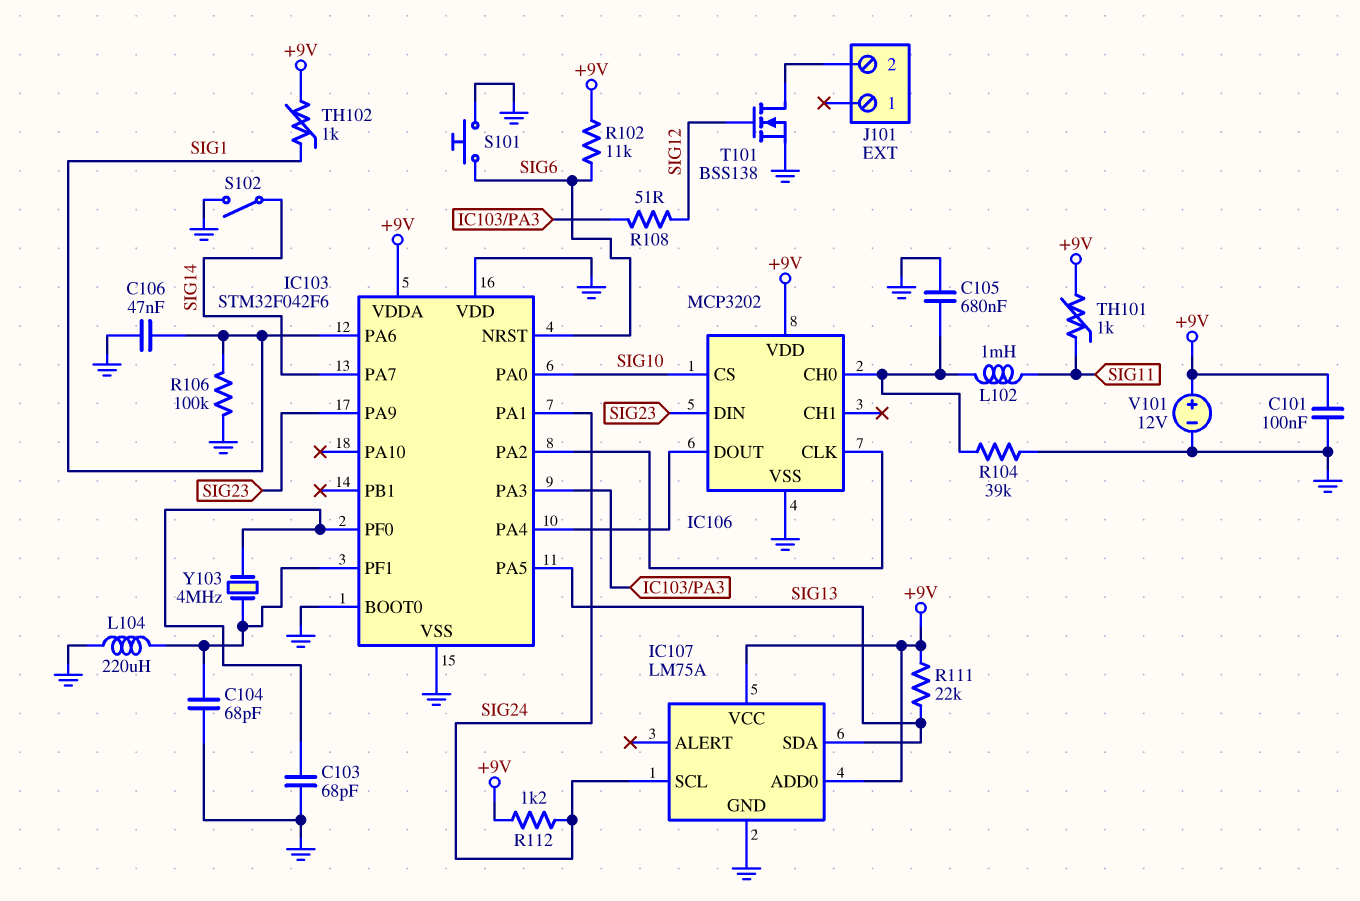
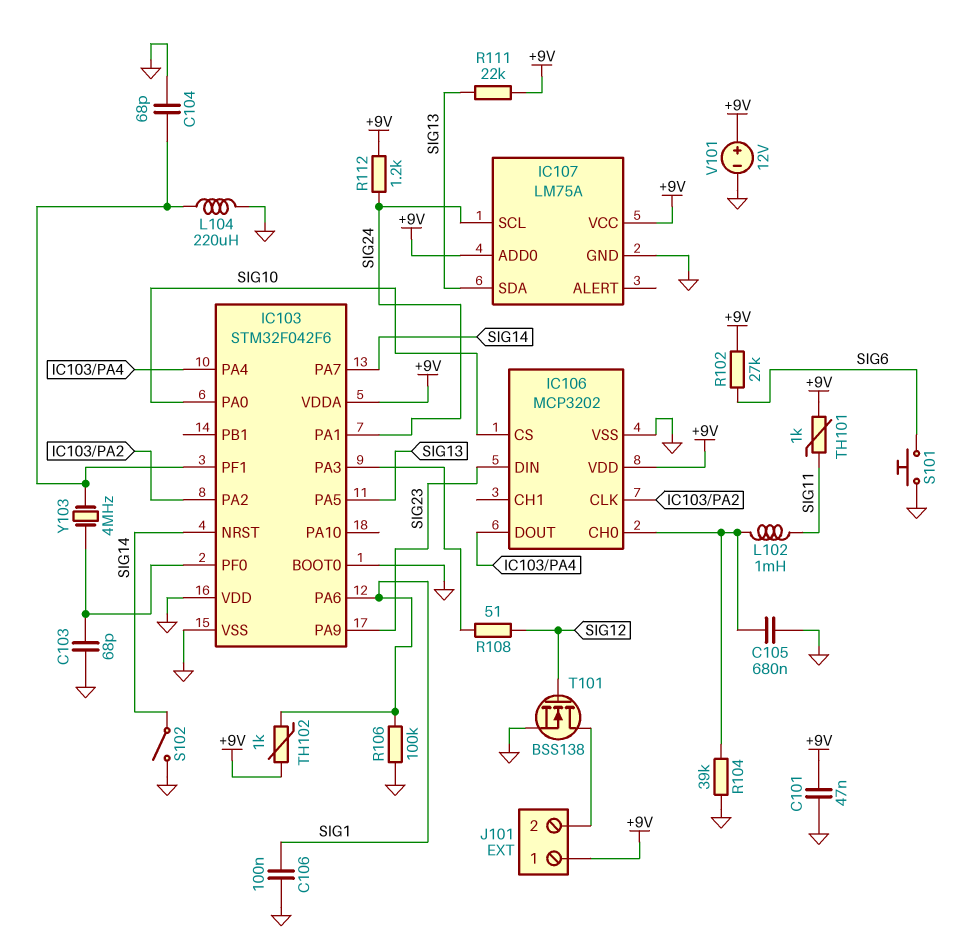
C101: 100nF (+9V, GND) -> 47nF (+9V, GND)
C106: 47nF (GND, SIG1) -> 100nF (GND, SIG1)
IC103 pin NRST: SIG6 -> SIG14
J101 pin 1: none -> +9V
R102: 11k (+9V, SIG6) -> 27k (+9V, SIG6)

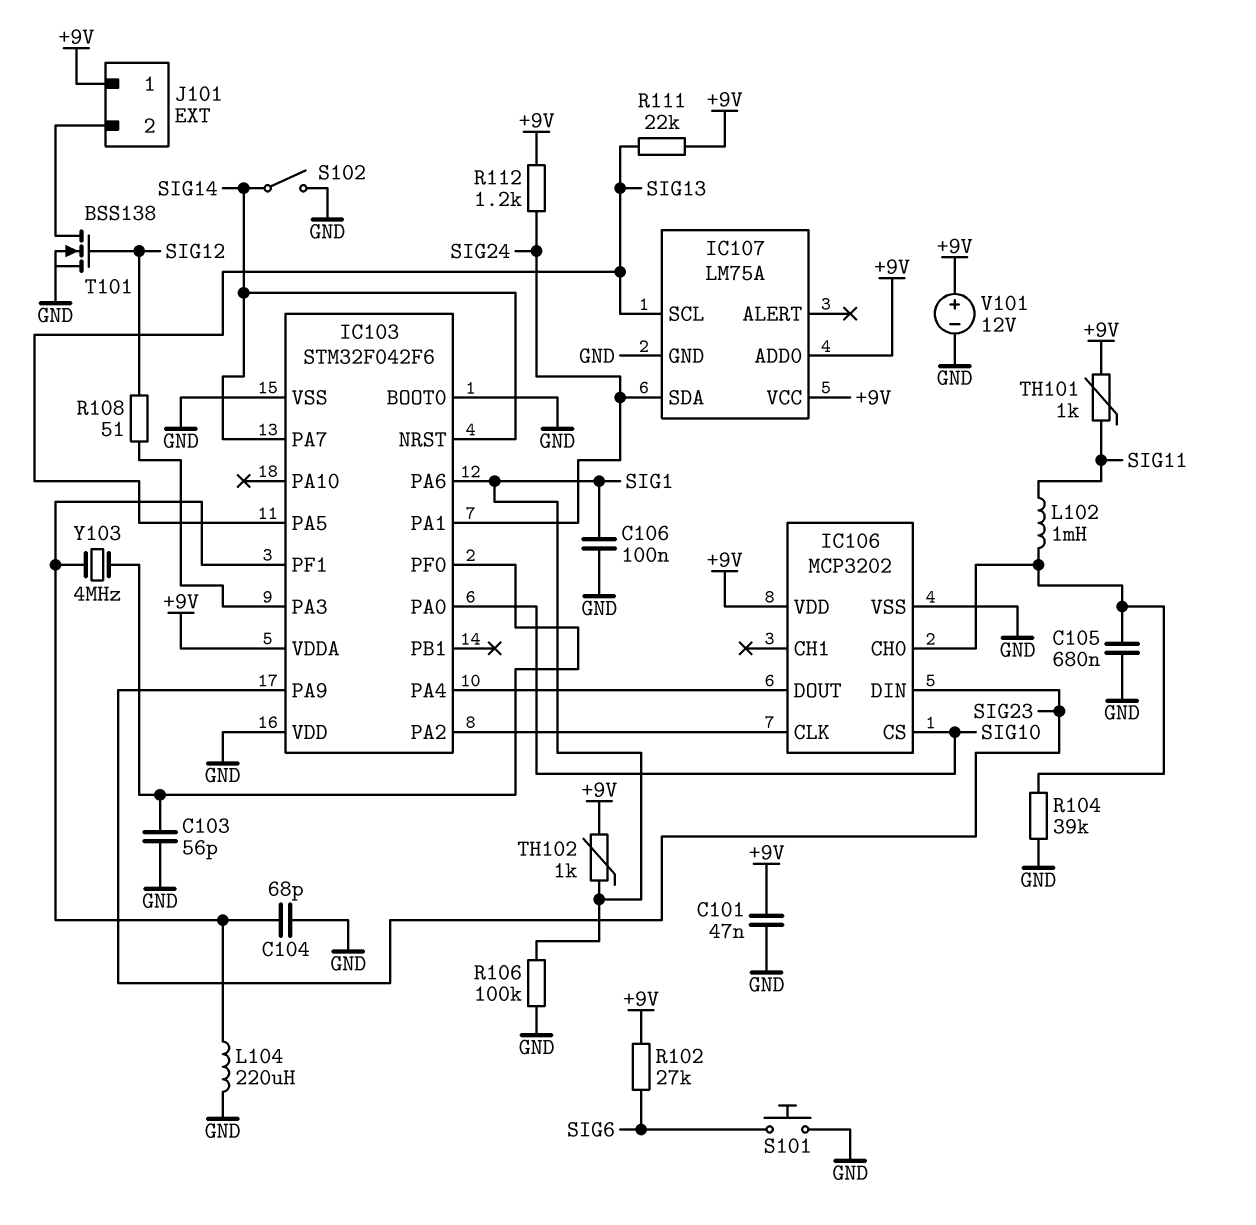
C103: 68pF (GND, IC103/PF0) -> 56pF (GND, IC103/PF0)
IC107 pin SCL: SIG24 -> SIG13
IC107 pin SDA: SIG13 -> SIG24

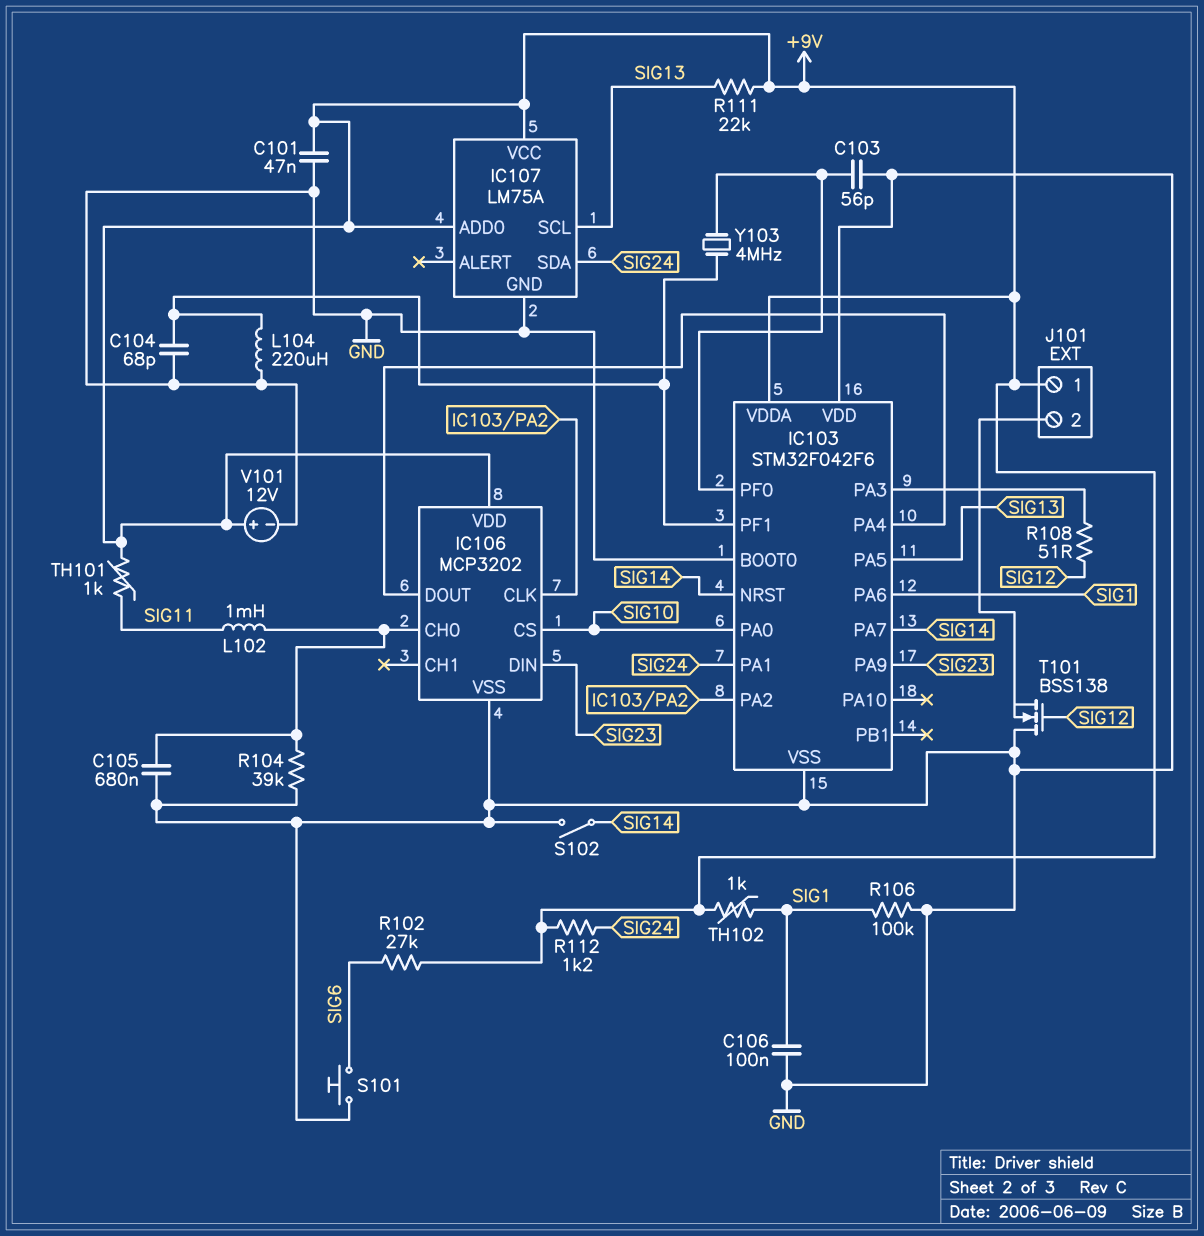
T101: NMOS BSS138 (G SIG12, D J101/2, S GND) -> NMOS BSS138 (G SIG12, D GND, S J101/2)

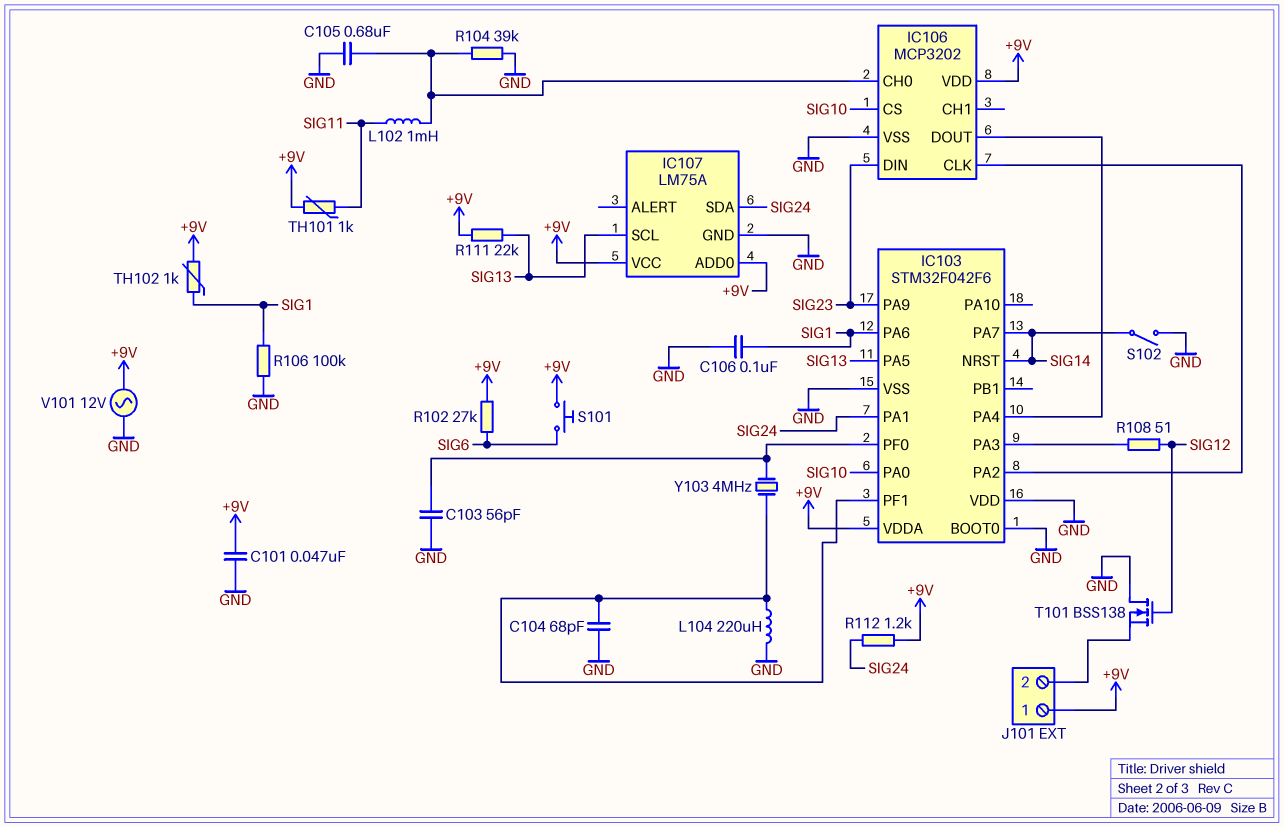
S101: button (GND, SIG6) -> button (+9V, SIG6)
V101: 12V (plus +9V, minus GND) -> AC 12V (+9V, GND)

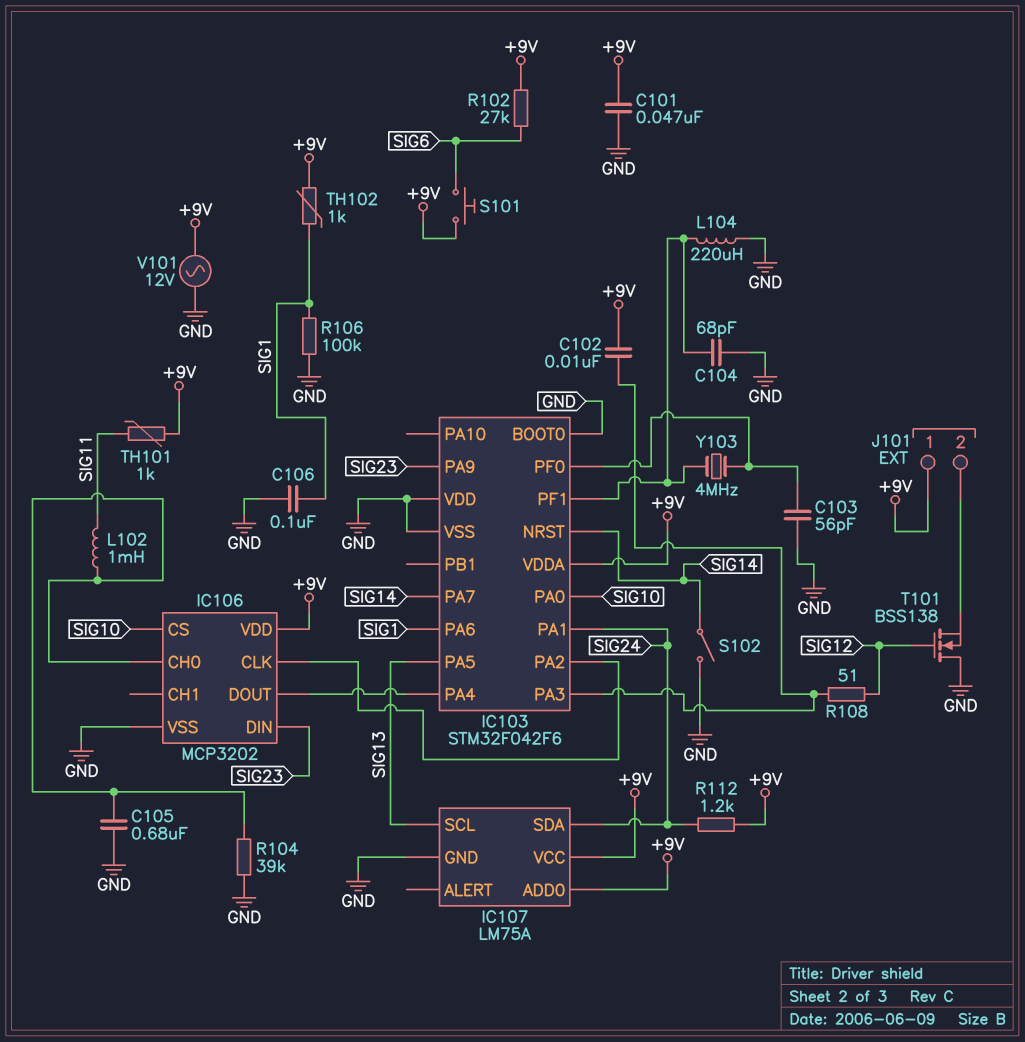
C102: none -> 10nF (+9V, IC103/PA3)
R111: 22k (+9V, SIG13) -> none

